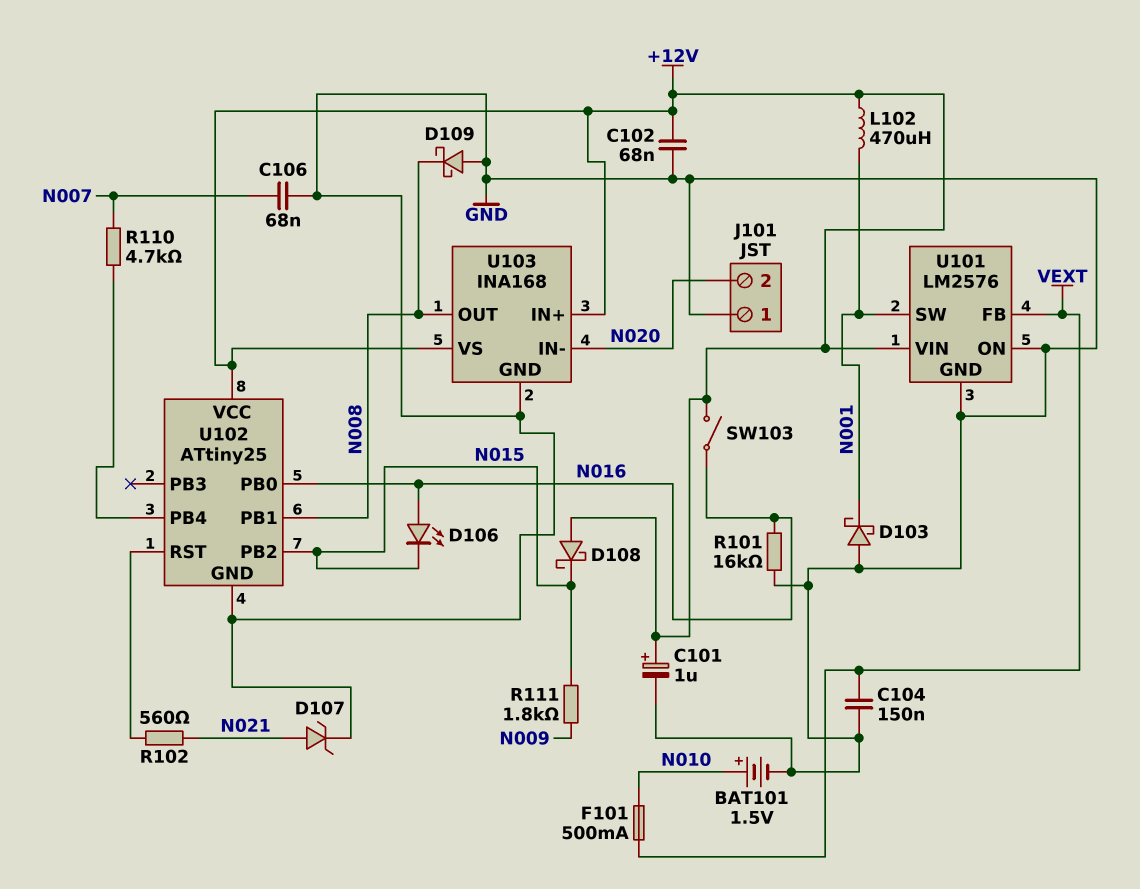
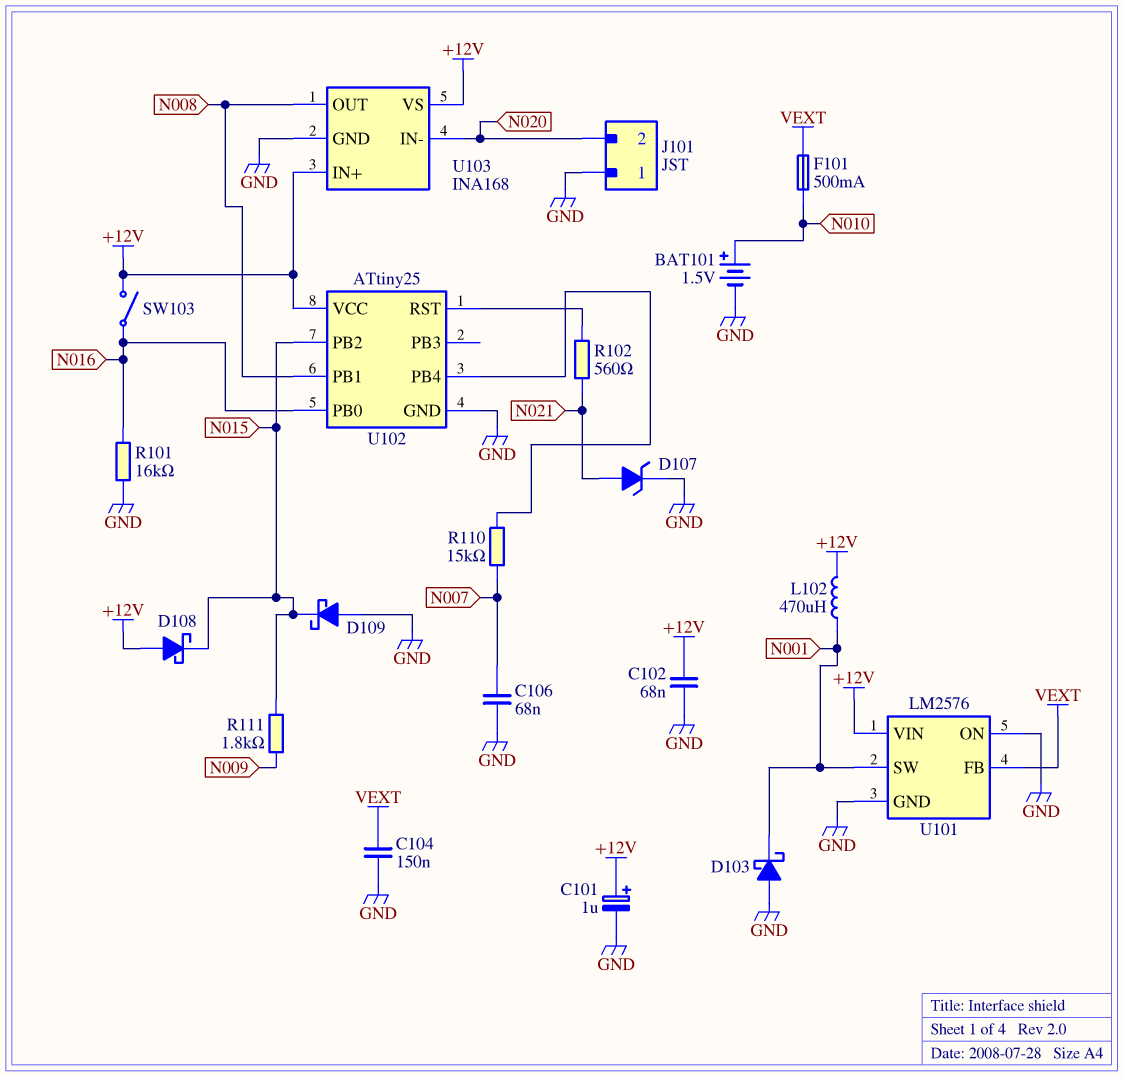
D106: LED (A N016, K N015) -> none
D109: schottky (A GND, K N008) -> schottky (A GND, K N015)
R110: 4.7k (N007, U102/PB4) -> 15k (N007, U102/PB4)

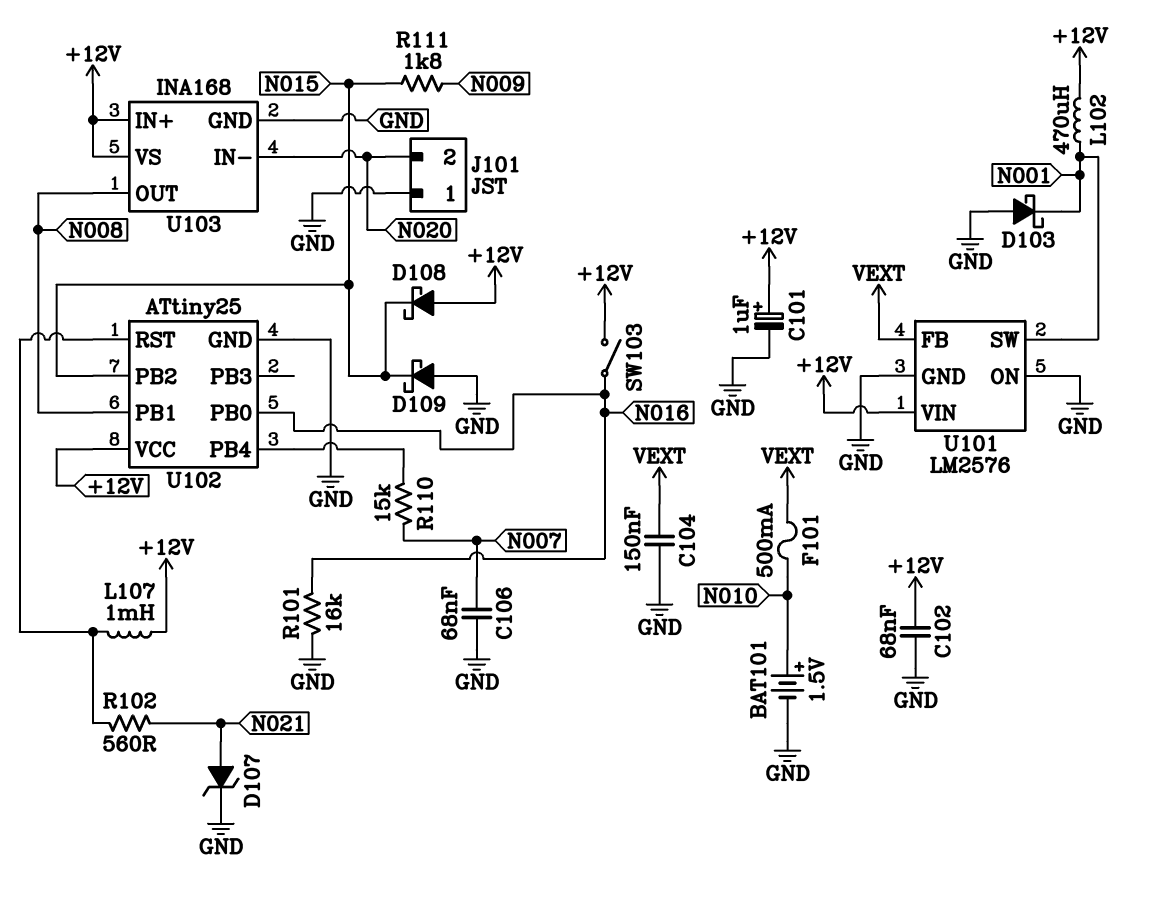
L107: none -> 1mH (+12V, U102/RST)

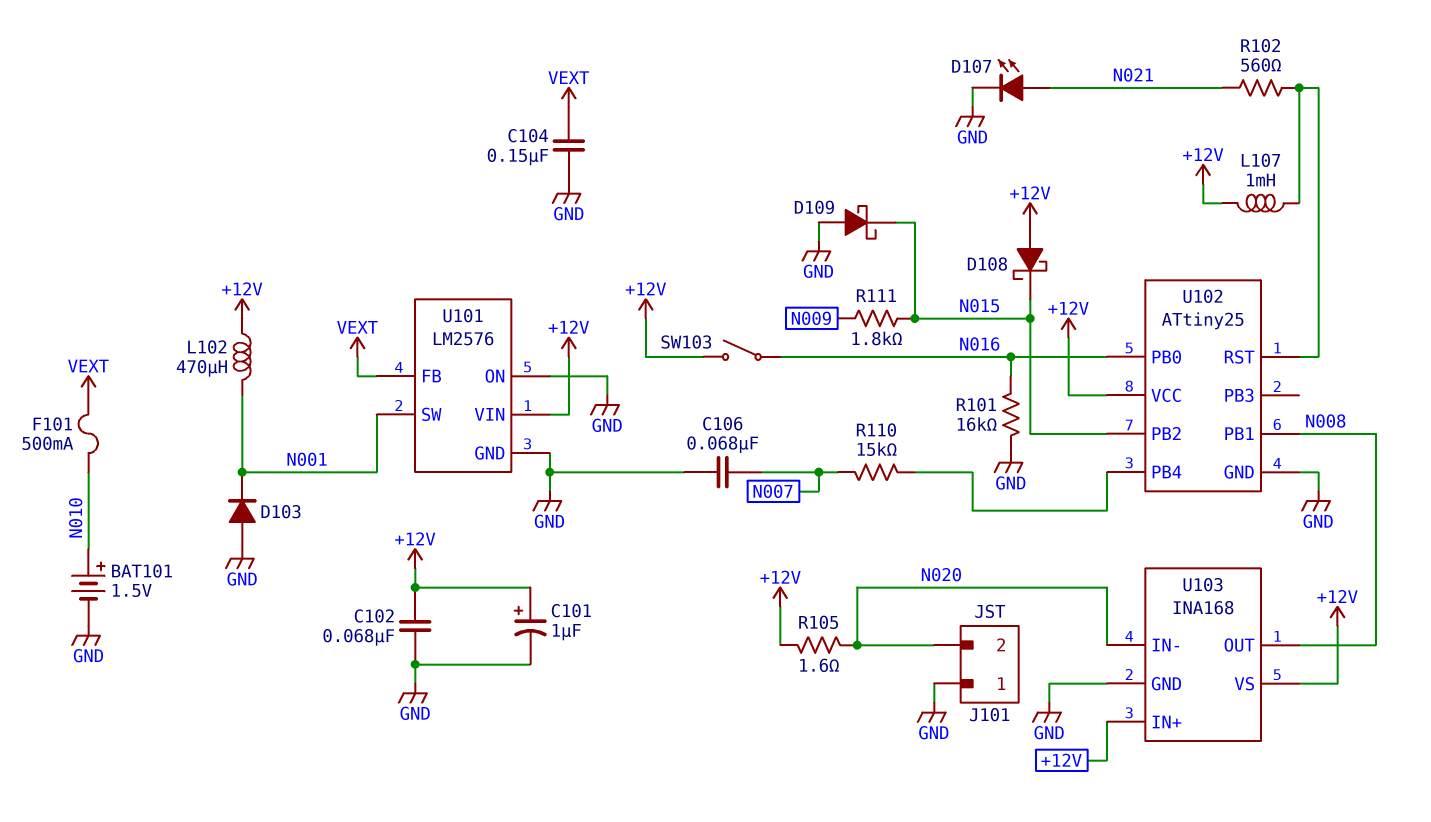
D103: schottky (A GND, K N001) -> diode (A GND, K N001)
D107: zener (A N021, K GND) -> LED (A N021, K GND)
R105: none -> 1.6 (+12V, N020)

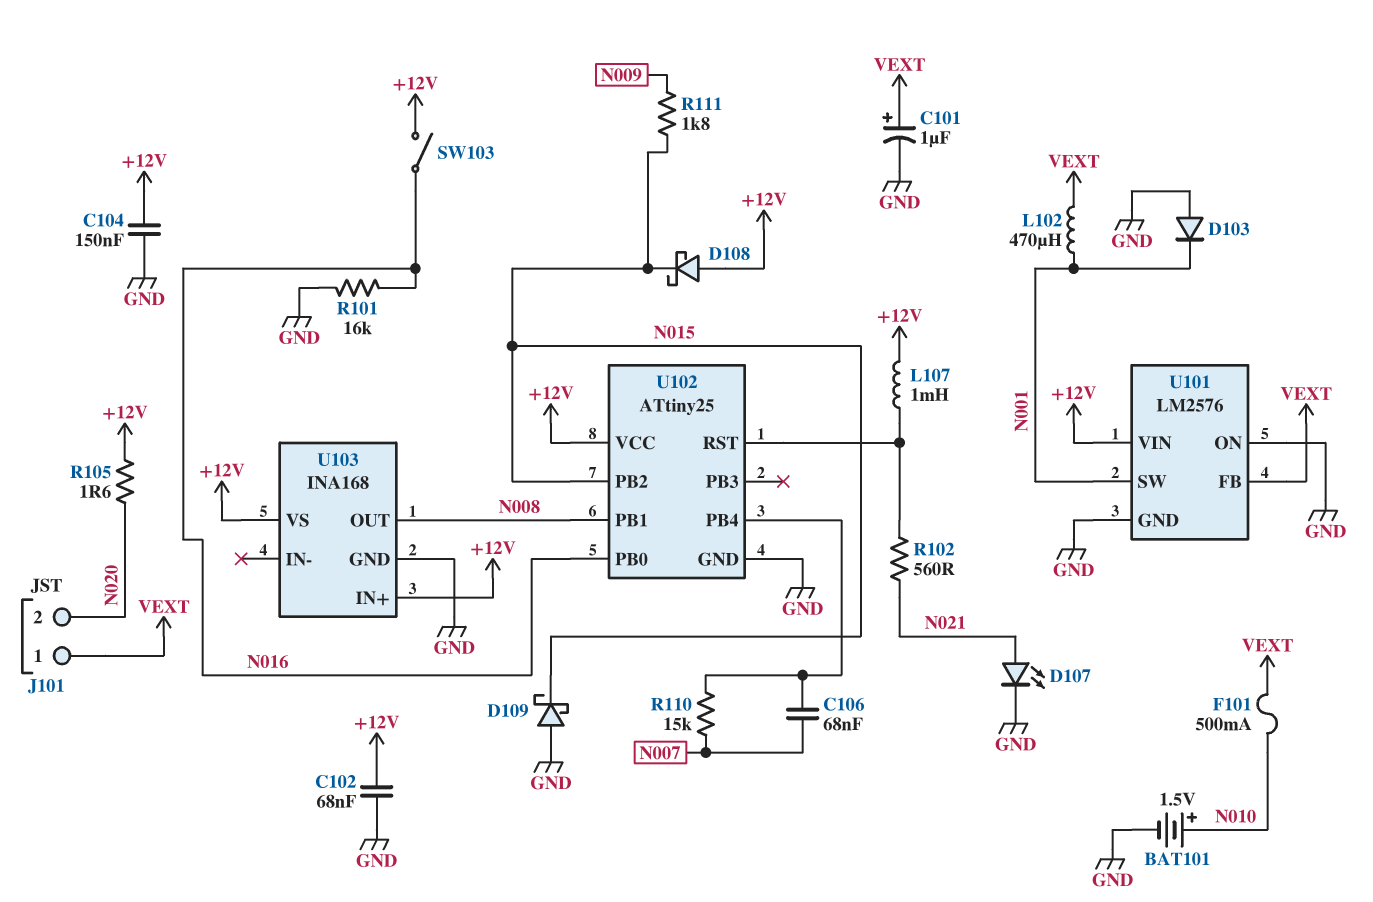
C101: 1uF (plus +12V, minus GND) -> 1uF (plus VEXT, minus GND)
C104: 150nF (GND, VEXT) -> 150nF (+12V, GND)
C106: 68nF (GND, N007) -> 68nF (N007, U102/PB4)
J101 pin 1: GND -> VEXT
L102: 470uH (+12V, N001) -> 470uH (N001, VEXT)
U103 pin IN-: N020 -> none

